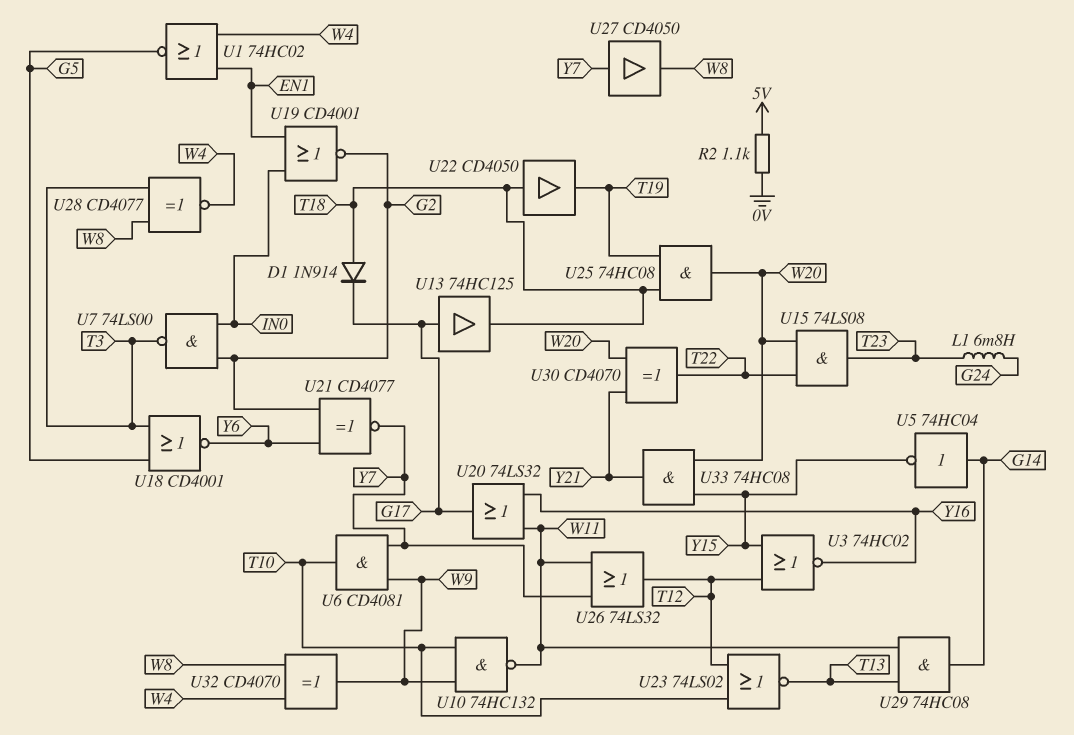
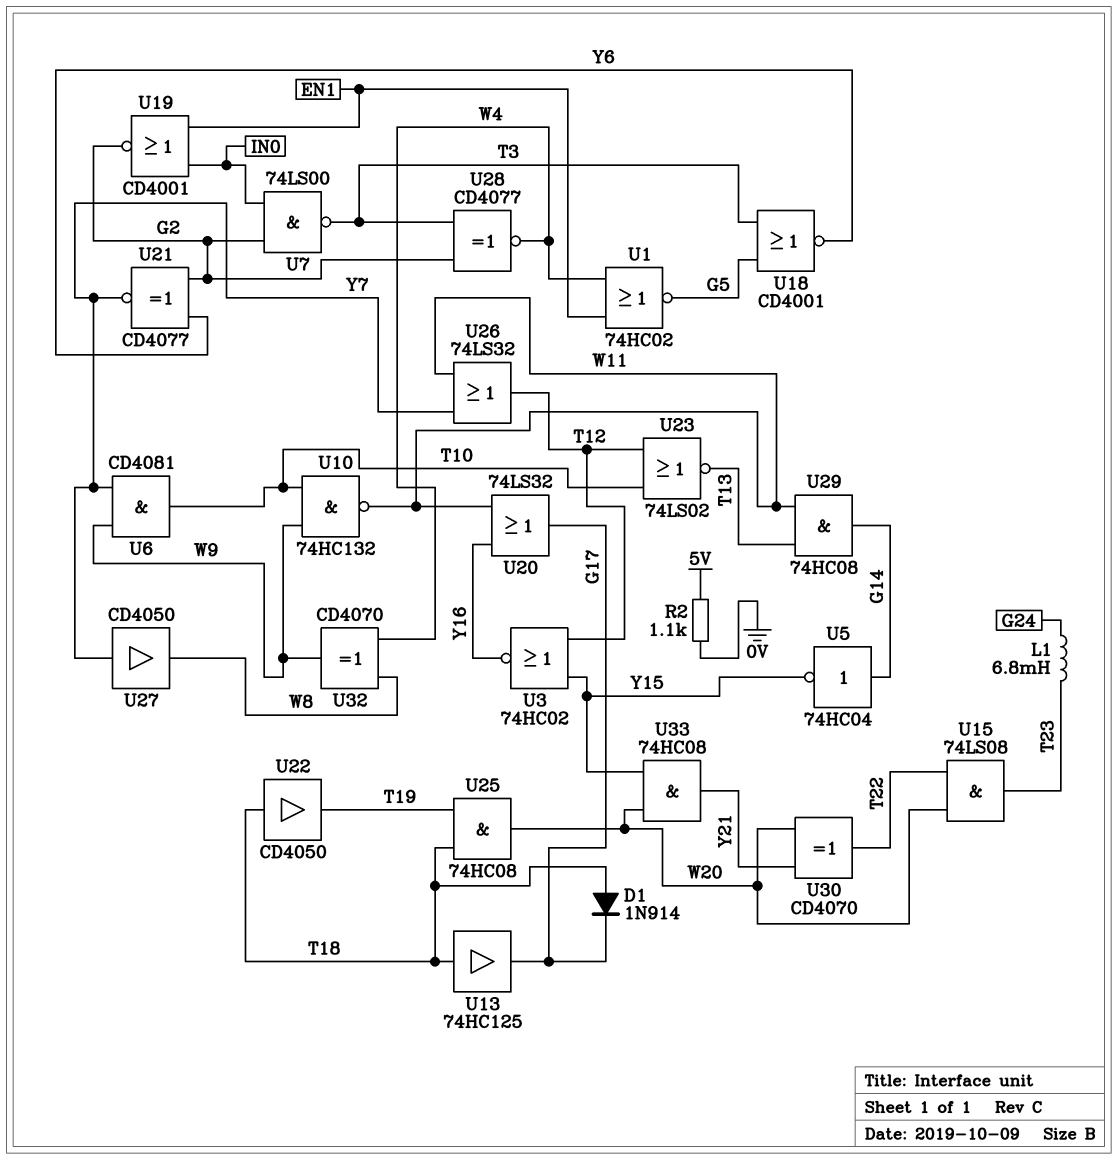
U13: buffer 74HC125 (in G17, out T18) -> buffer 74HC125 (in T18, out G17)
U28: XNOR CD4077 (in T3, in W8, out W4) -> XNOR CD4077 (in G2, in T3, out W4)

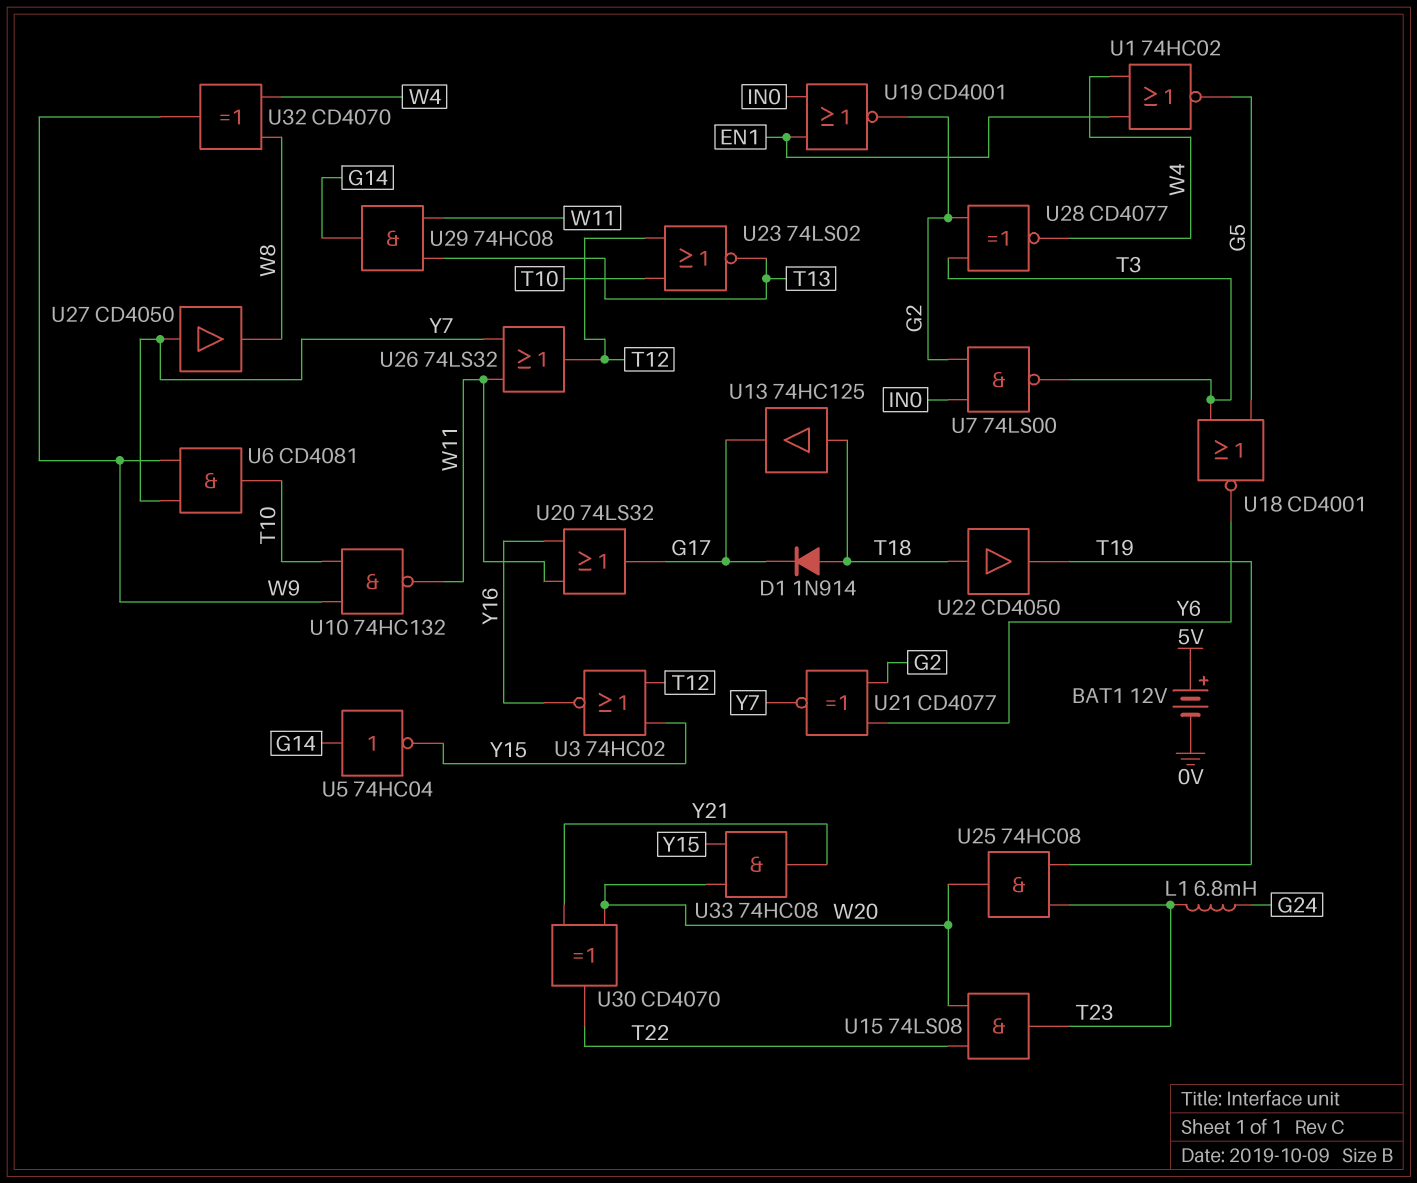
BAT1: none -> 12V (plus 5V, minus 0V)
R2: 1.1k (0V, 5V) -> none
U25: AND 74HC08 (in T18, in T19, out W20) -> AND 74HC08 (in T19, in T23, out W20)

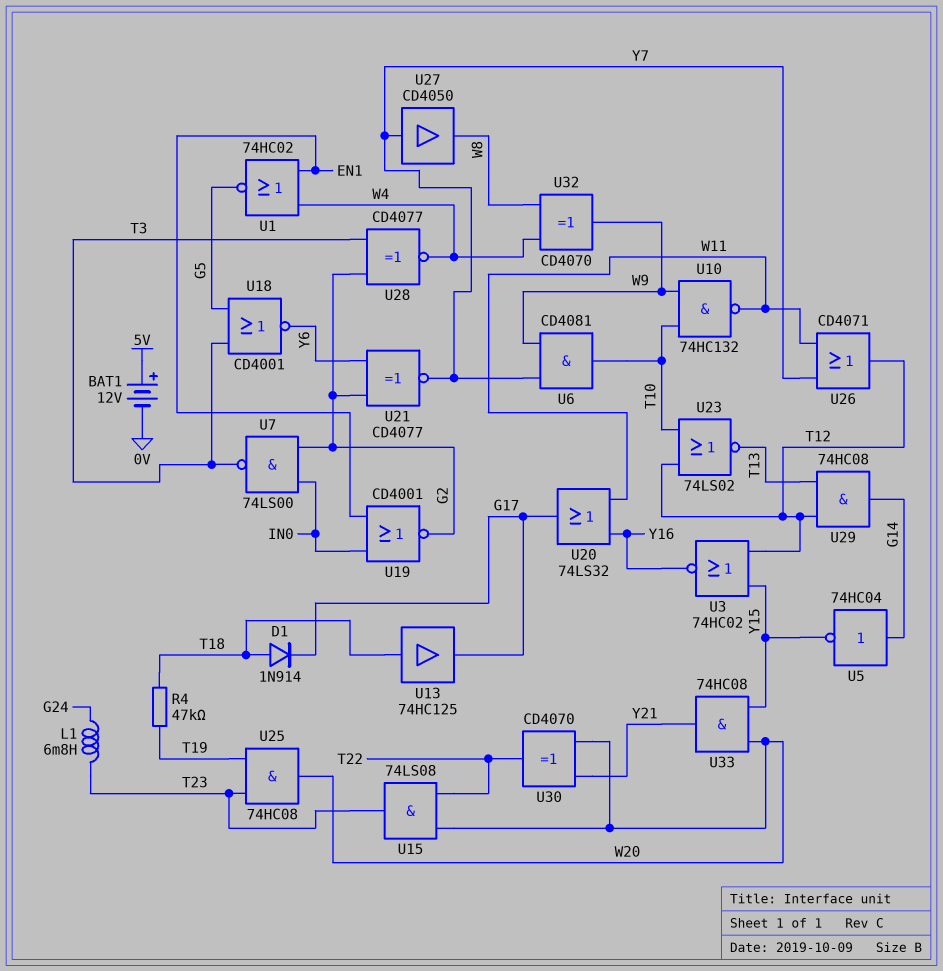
R4: none -> 47k (T18, T19)
U22: buffer CD4050 (in T18, out T19) -> none
U26: OR 74LS32 (in W11, in Y7, out T12) -> OR CD4071 (in W11, in Y7, out T12)
U29: AND 74HC08 (in T13, in W11, out G14) -> AND 74HC08 (in T12, in T13, out G14)

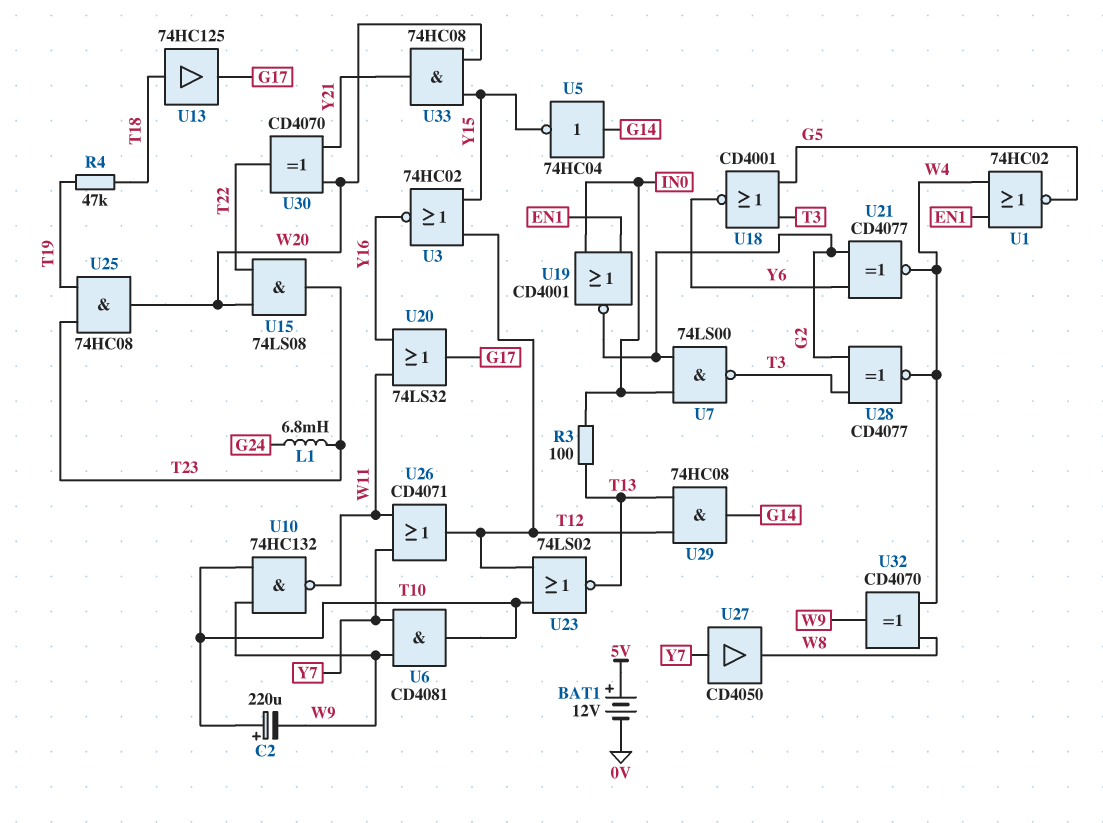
C2: none -> 220uF (plus T10, minus W9)
D1: diode 1N914 (A T18, K G17) -> none
R3: none -> 100 (IN0, T13)
U21: XNOR CD4077 (in G2, in Y6, out Y7) -> XNOR CD4077 (in G2, in Y6, out W4)

